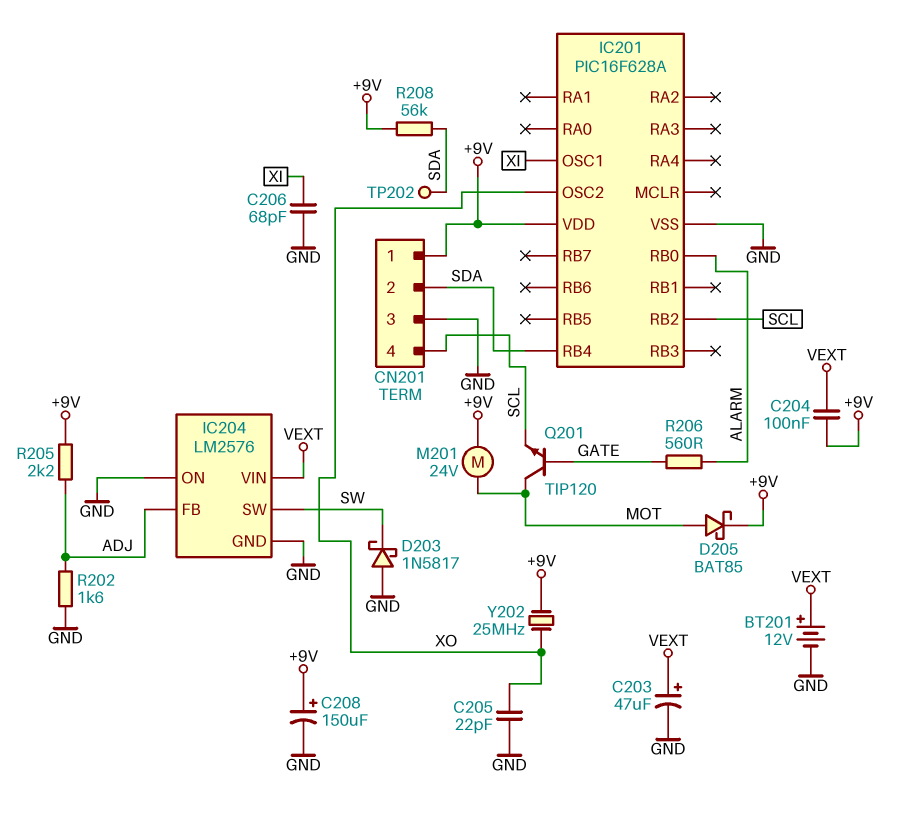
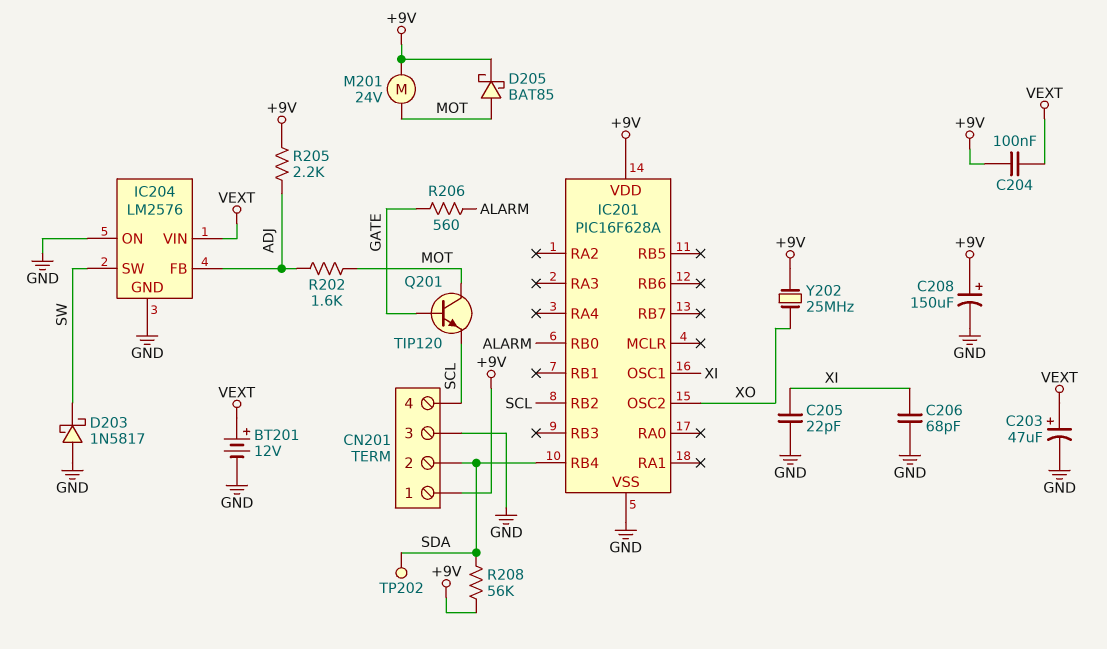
C205: 22pF (GND, XO) -> 22pF (GND, XI)
R202: 1.6k (ADJ, GND) -> 1.6k (ADJ, MOT)

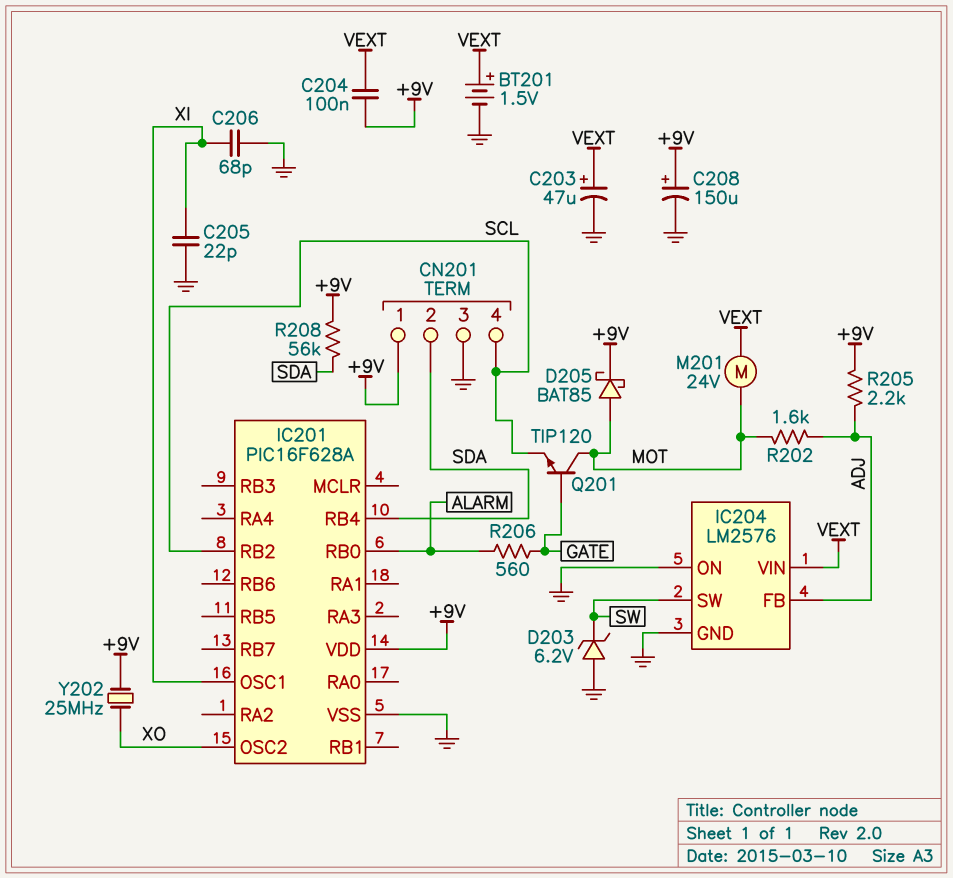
BT201: 12V (plus VEXT, minus GND) -> 1.5V (plus VEXT, minus GND)
D203: schottky 1N5817 (A GND, K SW) -> zener 6.2V (A GND, K SW)
M201: motor 24V (+9V, MOT) -> motor 24V (MOT, VEXT)
TP202: test point (SDA) -> none

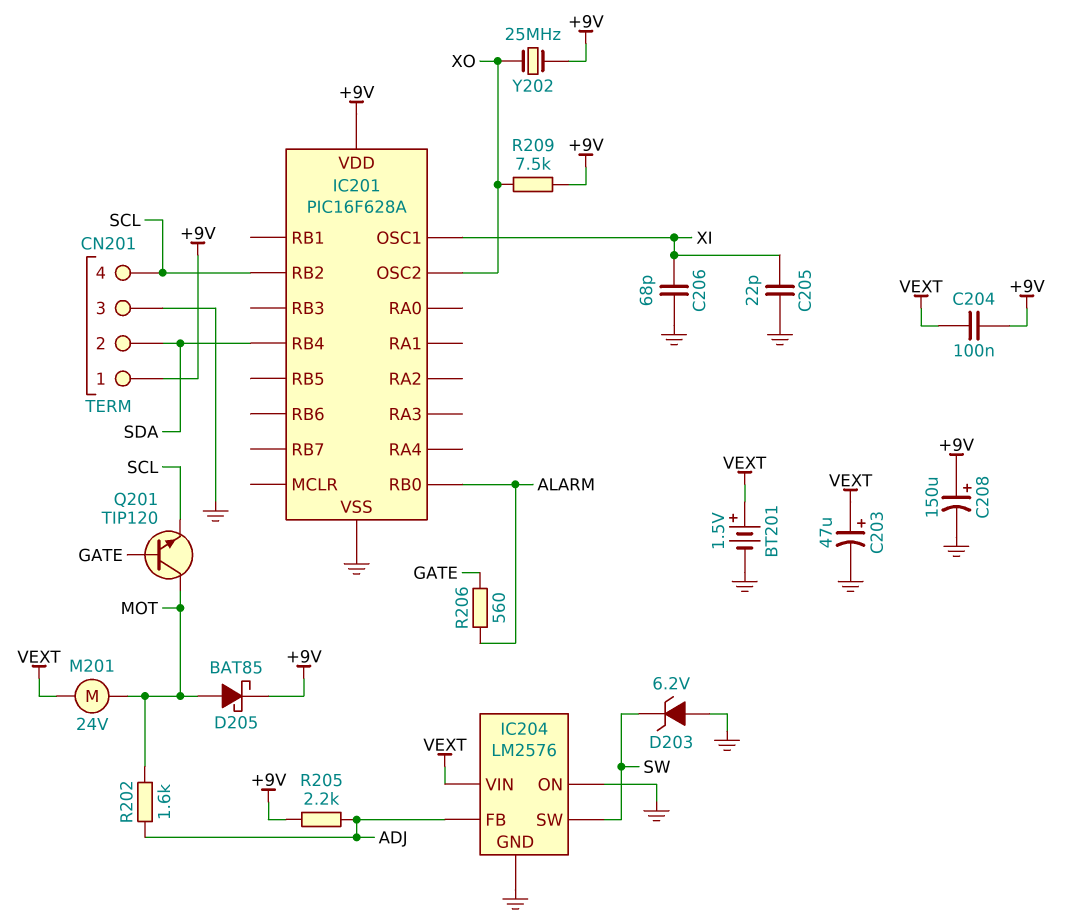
R208: 56k (+9V, SDA) -> none
R209: none -> 7.5k (+9V, XO)

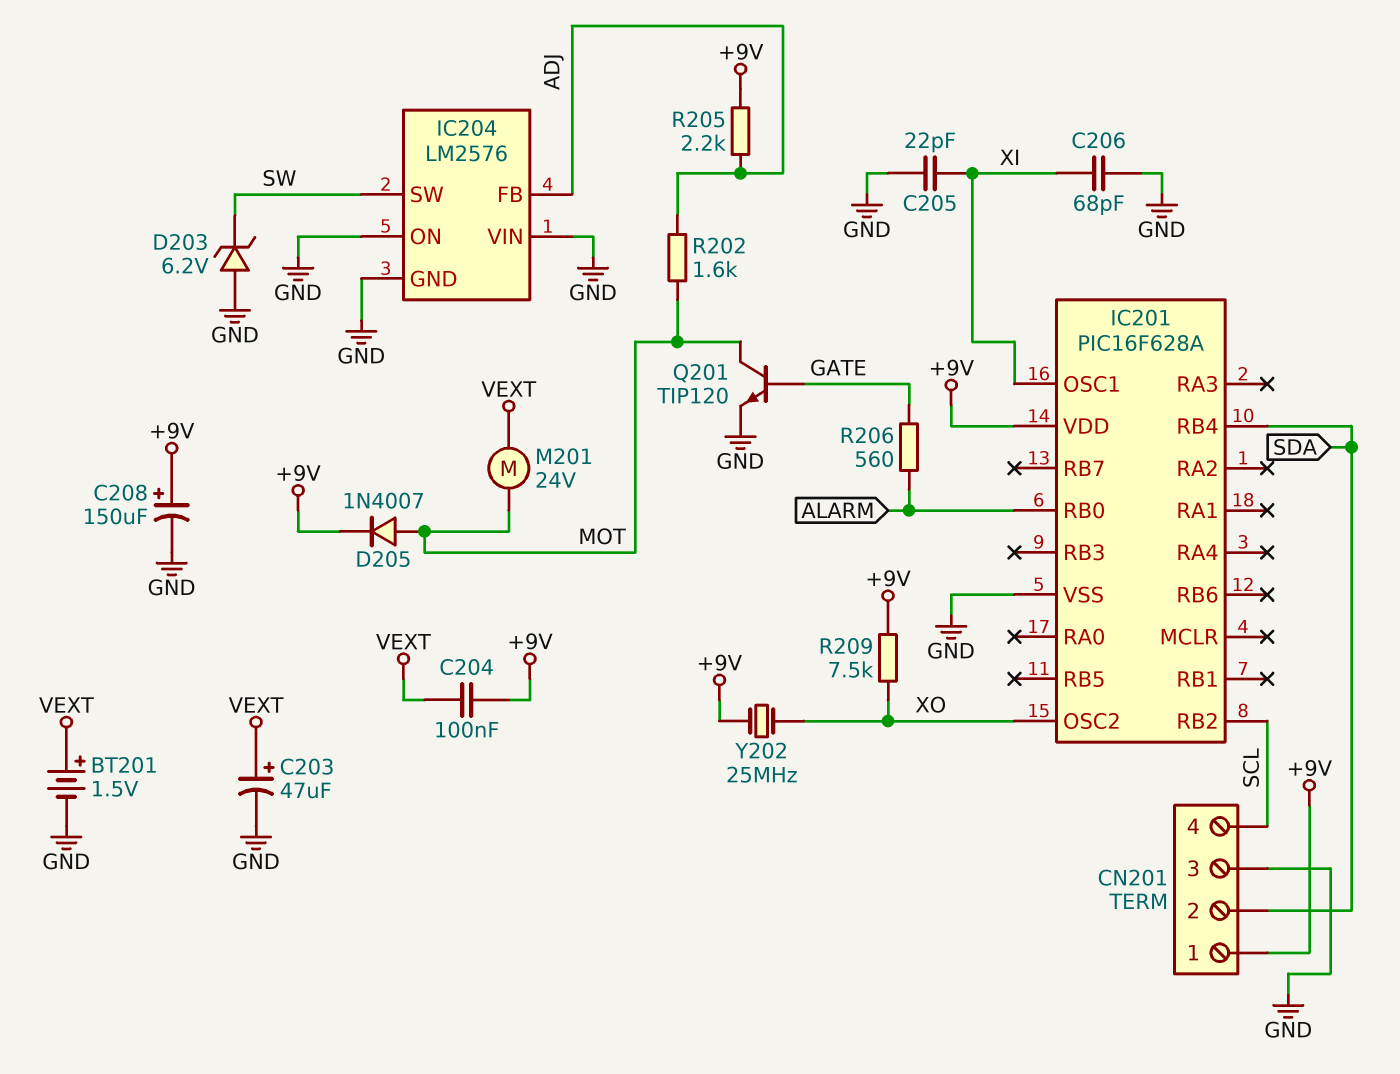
D205: schottky BAT85 (A MOT, K +9V) -> diode 1N4007 (A MOT, K +9V)
IC204 pin VIN: VEXT -> GND
Q201: NPN TIP120 (B GATE, C MOT, E SCL) -> NPN TIP120 (B GATE, C MOT, E GND)

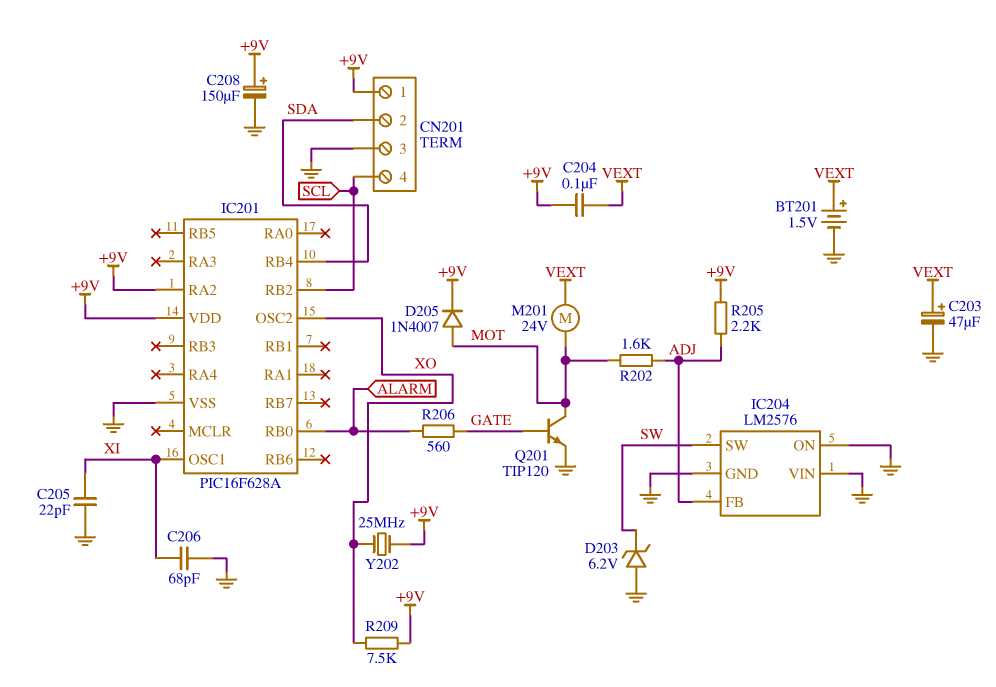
IC201 pin RA2: none -> +9V

